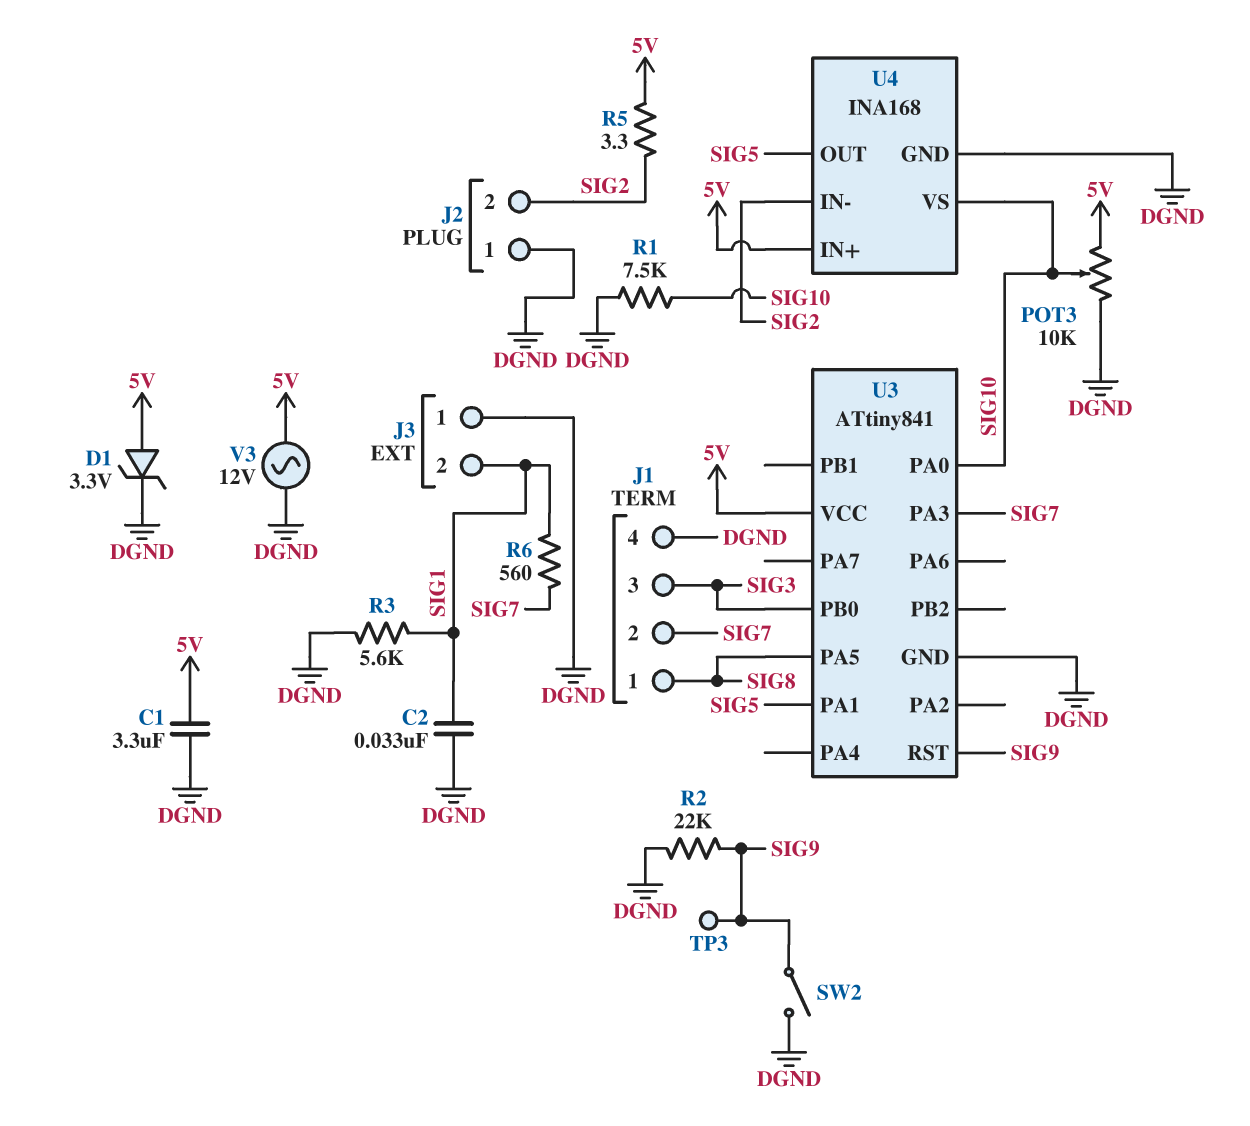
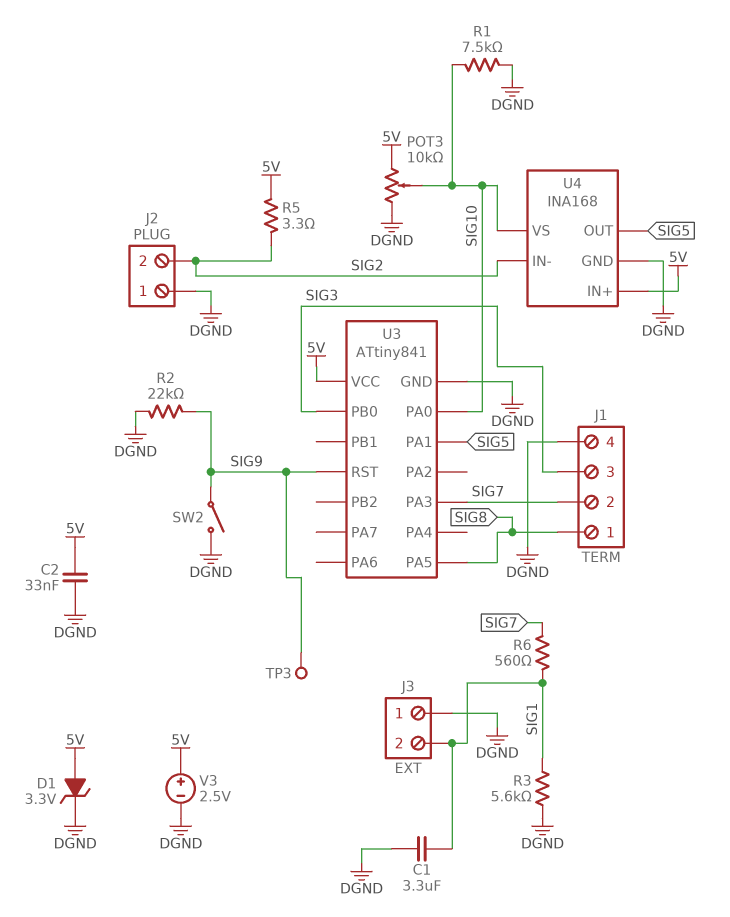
C1: 3.3uF (5V, DGND) -> 3.3uF (DGND, SIG1)
C2: 33nF (DGND, SIG1) -> 33nF (5V, DGND)
V3: AC 12V (5V, DGND) -> 2.5V (plus 5V, minus DGND)

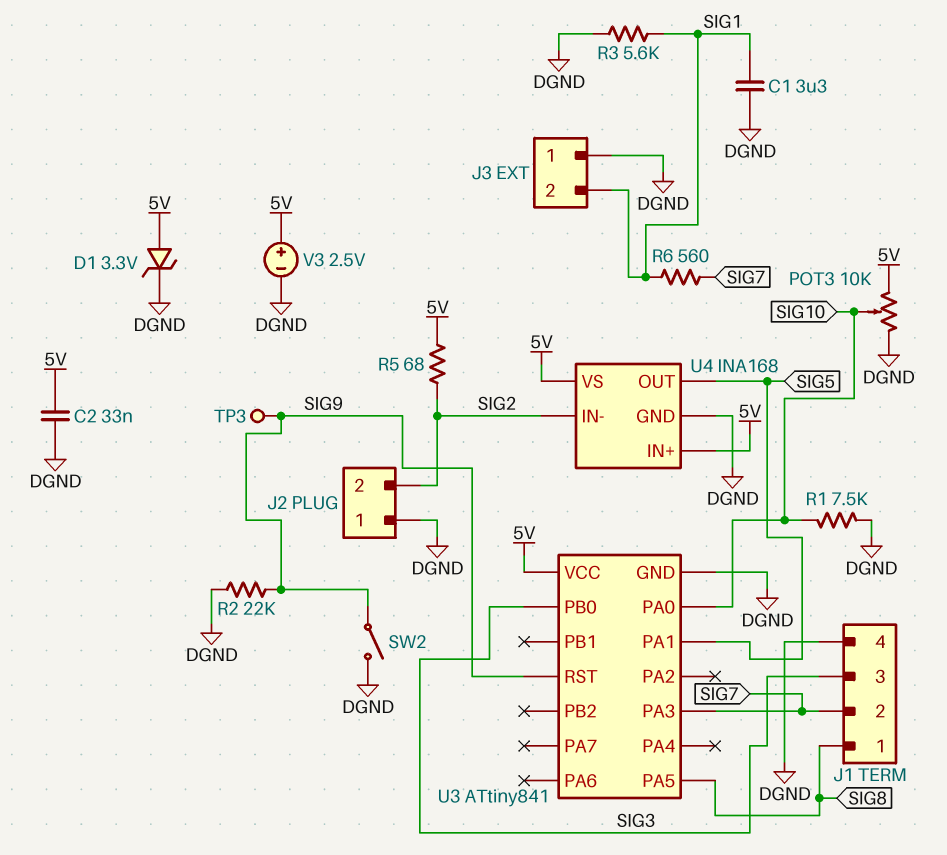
R5: 3.3 (5V, SIG2) -> 68 (5V, SIG2)
U4 pin VS: SIG10 -> 5V

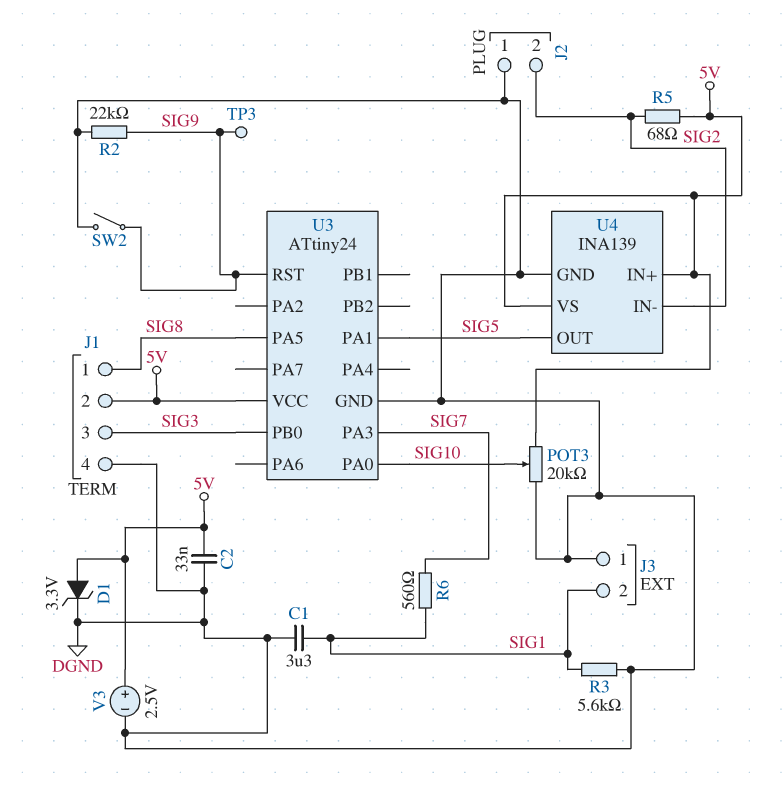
J1 pin 2: SIG7 -> 5V
POT3: 10k (5V, DGND, wiper SIG10) -> 20k (5V, DGND, wiper SIG10)
R1: 7.5k (DGND, SIG10) -> none
U3: ATtiny841 -> ATtiny24
U4: INA168 -> INA139

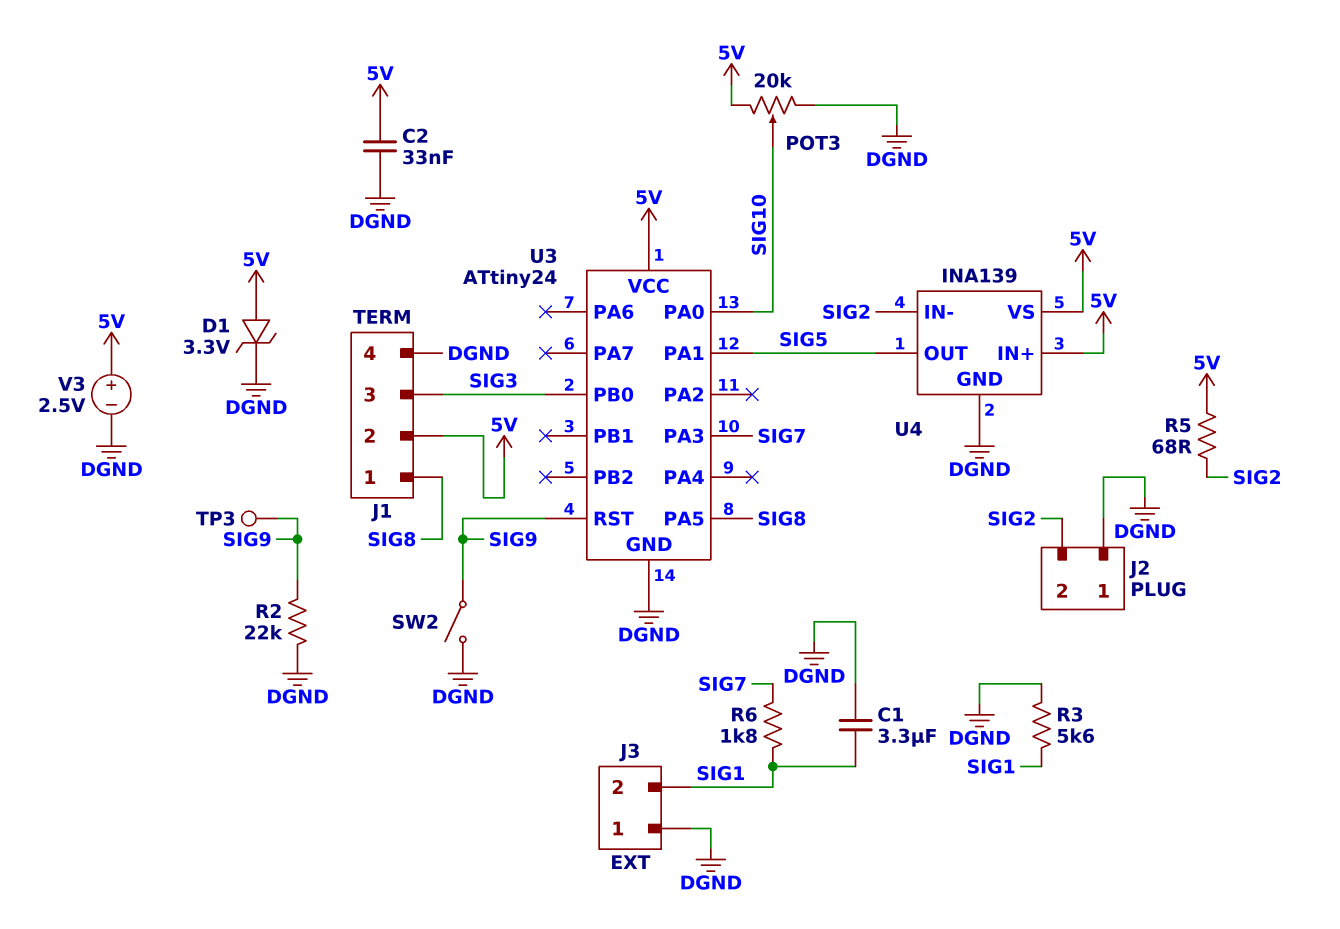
R6: 560 (SIG1, SIG7) -> 1.8k (SIG1, SIG7)

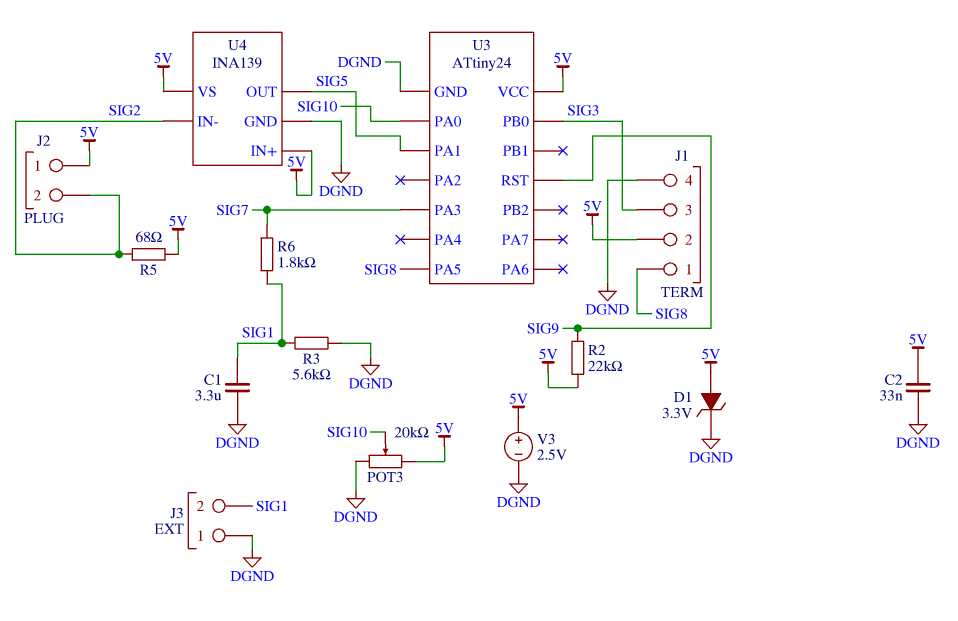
J2 pin 1: DGND -> 5V
R2: 22k (DGND, SIG9) -> 22k (5V, SIG9)
SW2: switch (DGND, SIG9) -> none
TP3: test point (SIG9) -> none

